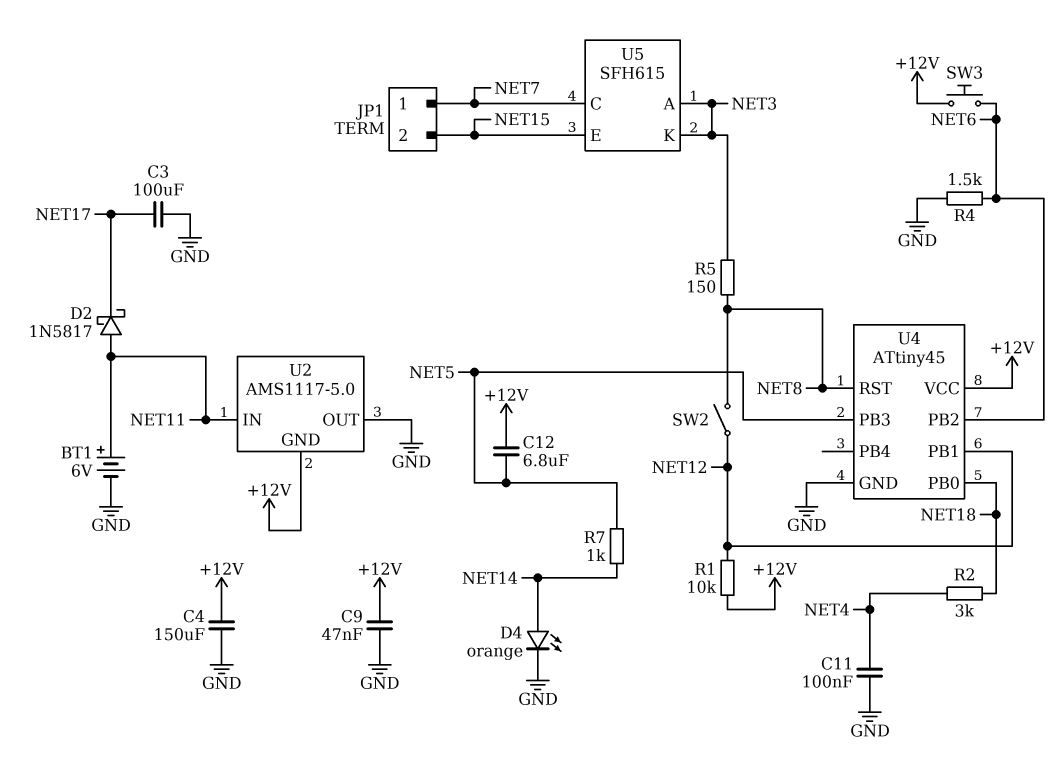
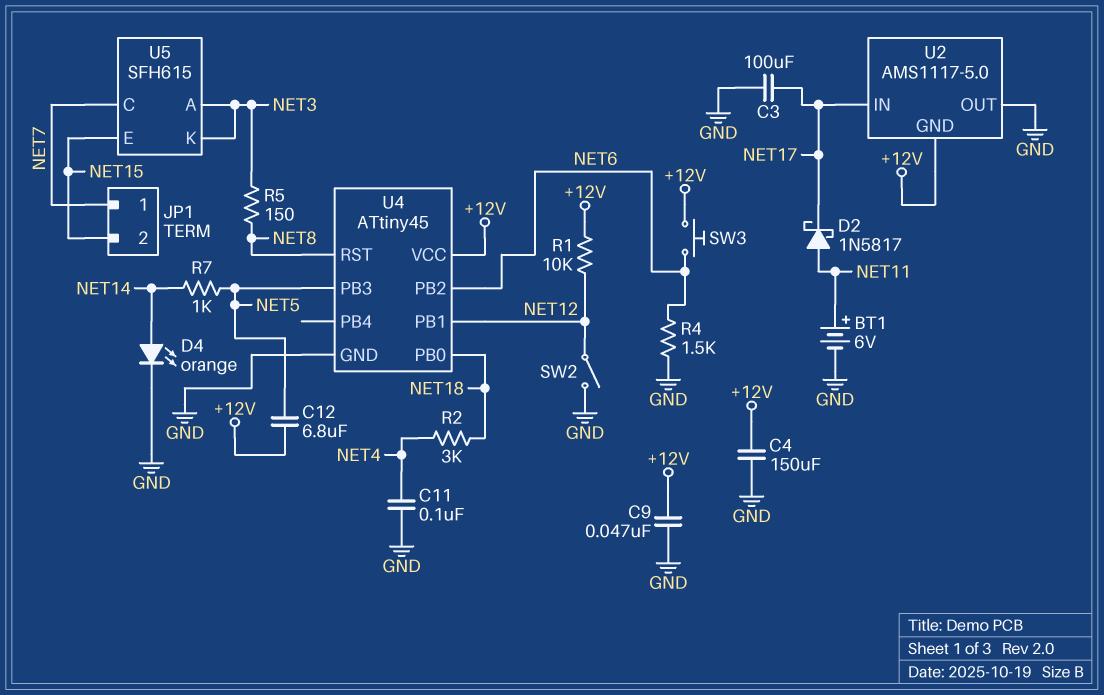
SW2: switch (NET8, NET12) -> switch (GND, NET12)
U2 pin IN: NET11 -> NET17

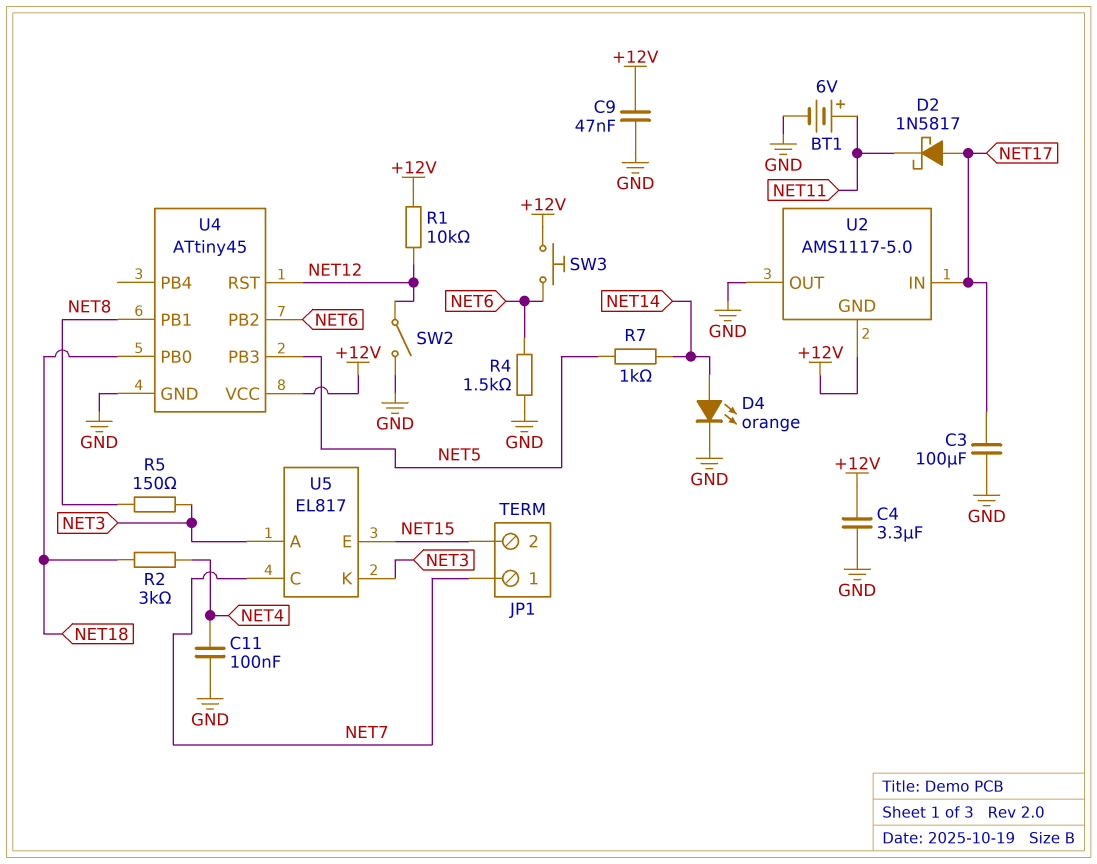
C4: 150uF (+12V, GND) -> 3.3uF (+12V, GND)
C12: 6.8uF (+12V, NET5) -> none
D2: schottky 1N5817 (A NET11, K NET17) -> schottky 1N5817 (A NET17, K NET11)
U4 pin PB1: NET12 -> NET8
U4 pin RST: NET8 -> NET12
U5: SFH615 -> EL817

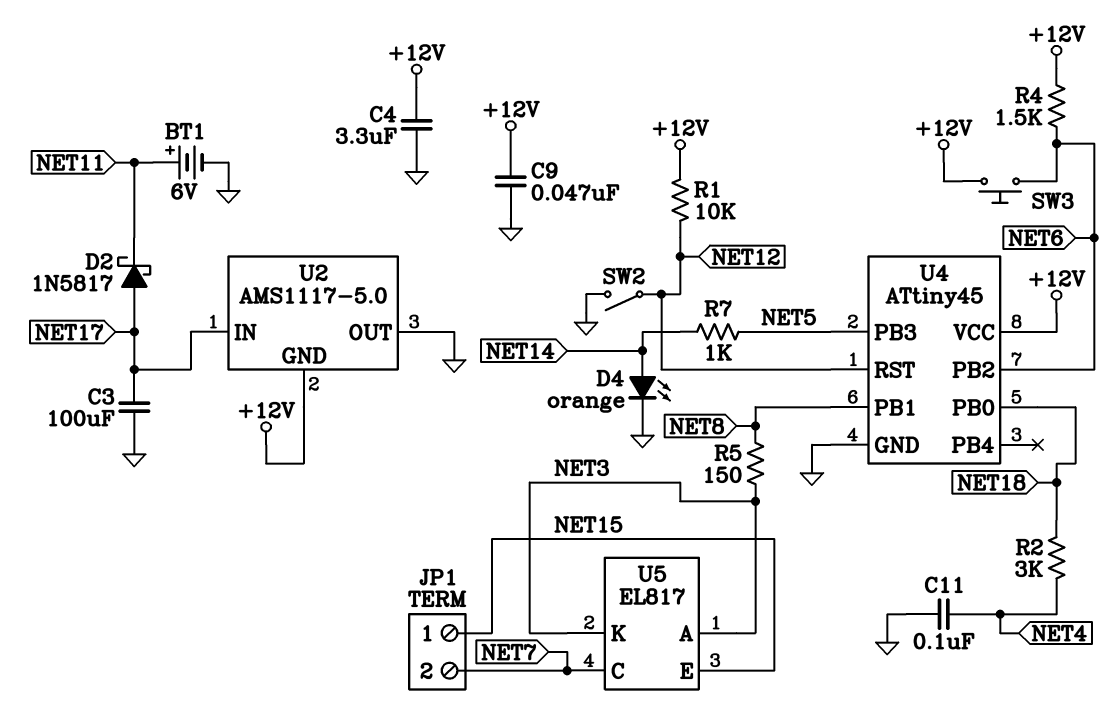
JP1 pin 1: NET7 -> NET15
JP1 pin 2: NET15 -> NET7
R4: 1.5k (GND, NET6) -> 1.5k (+12V, NET6)

